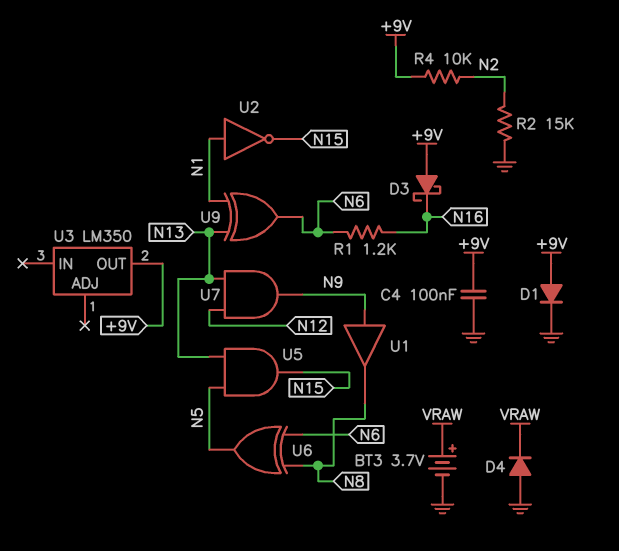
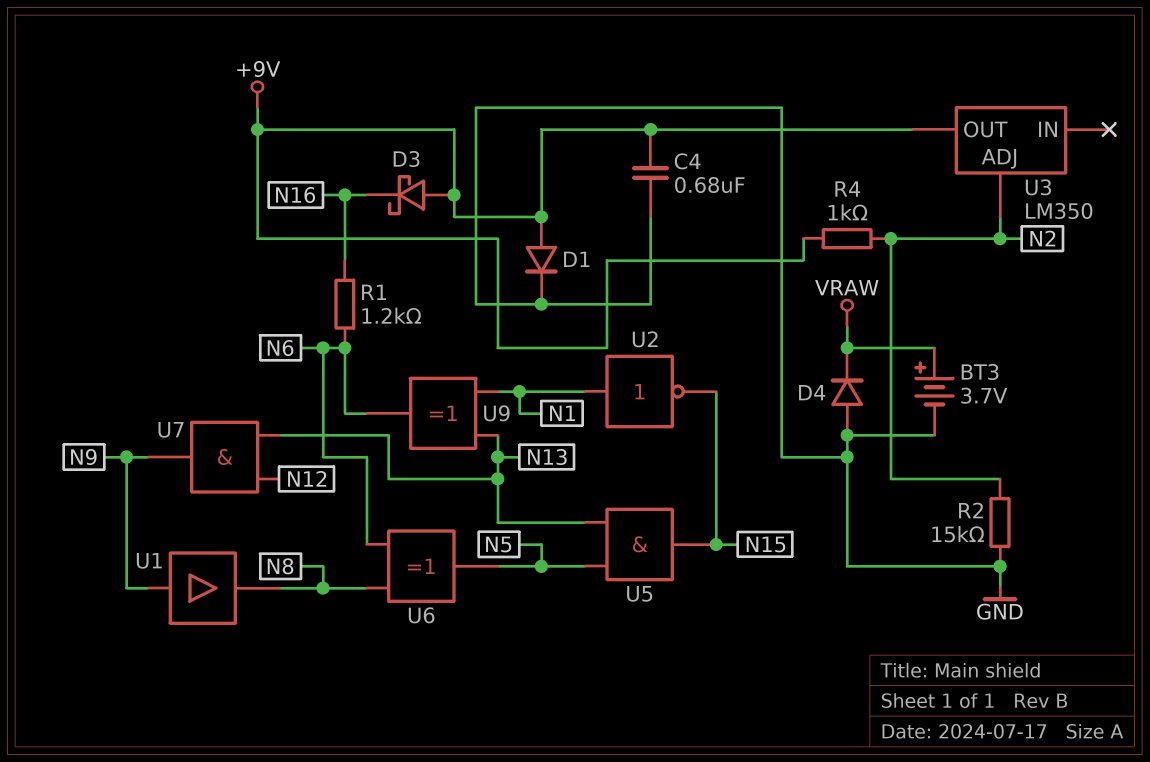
C4: 100nF (+9V, GND) -> 680nF (+9V, GND)
R4: 10k (+9V, N2) -> 1k (+9V, N2)
U3 pin ADJ: none -> N2

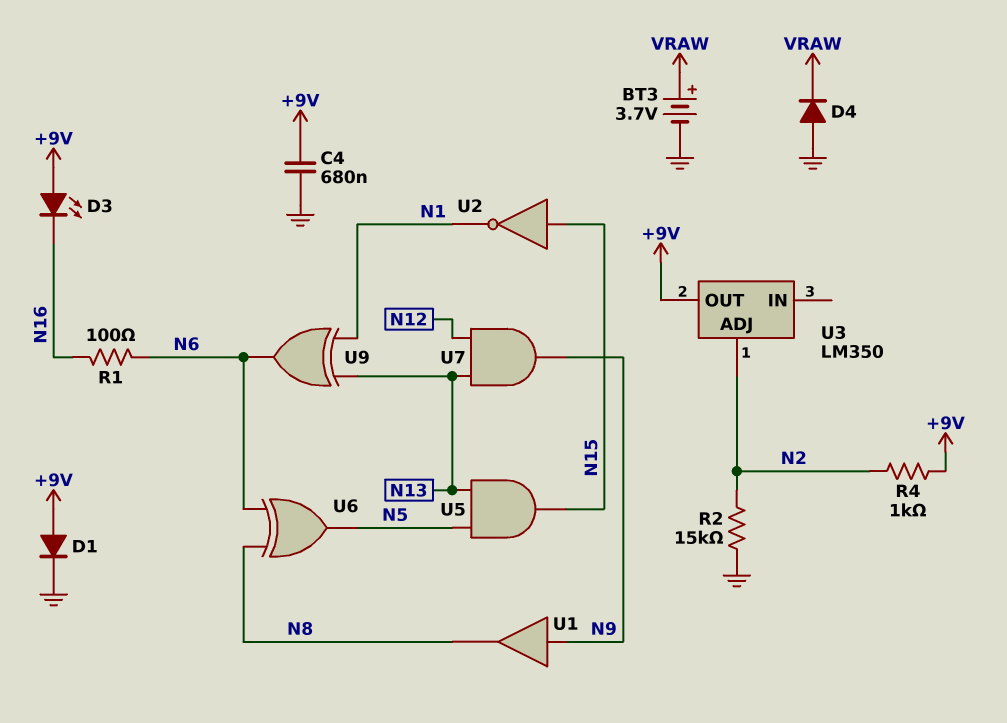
D3: schottky (A +9V, K N16) -> LED (A +9V, K N16)
R1: 1.2k (N6, N16) -> 100 (N6, N16)
U2: NOT (in N1, out N15) -> NOT (in N15, out N1)

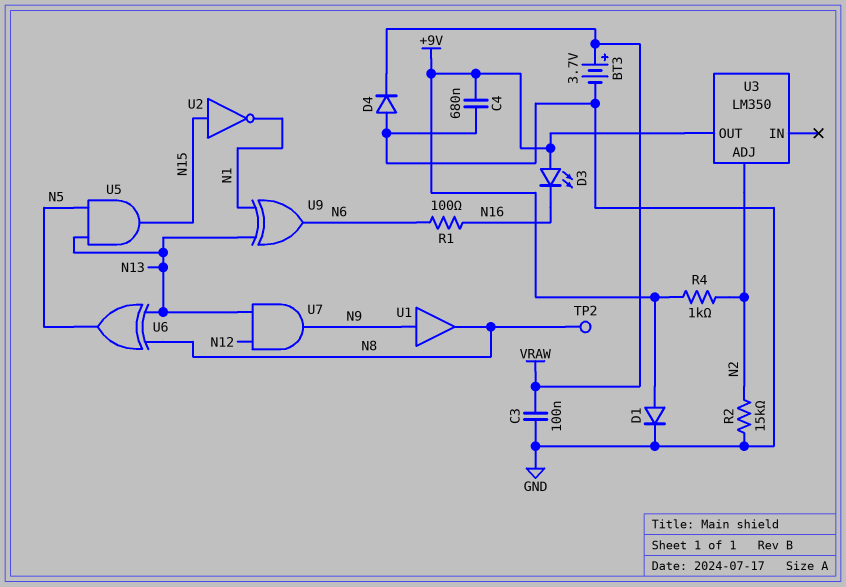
C3: none -> 100nF (GND, VRAW)
TP2: none -> test point (N8)
U6: XOR (in N6, in N8, out N5) -> XOR (in N8, in N13, out N5)

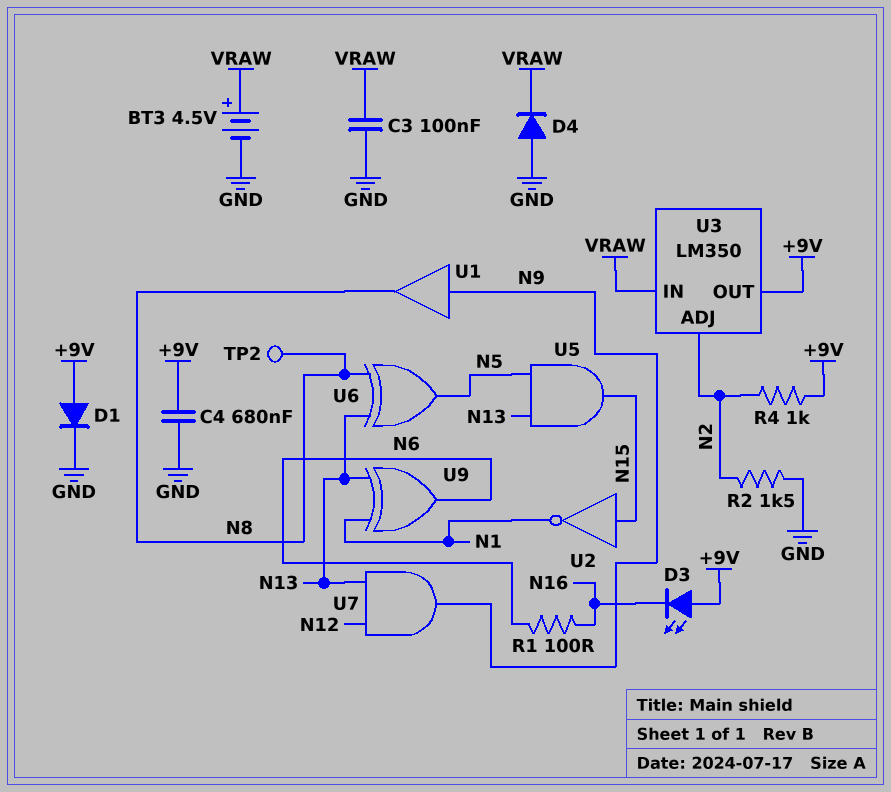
BT3: 3.7V (plus VRAW, minus GND) -> 4.5V (plus VRAW, minus GND)
R2: 15k (GND, N2) -> 1.5k (GND, N2)
U3 pin IN: none -> VRAW

